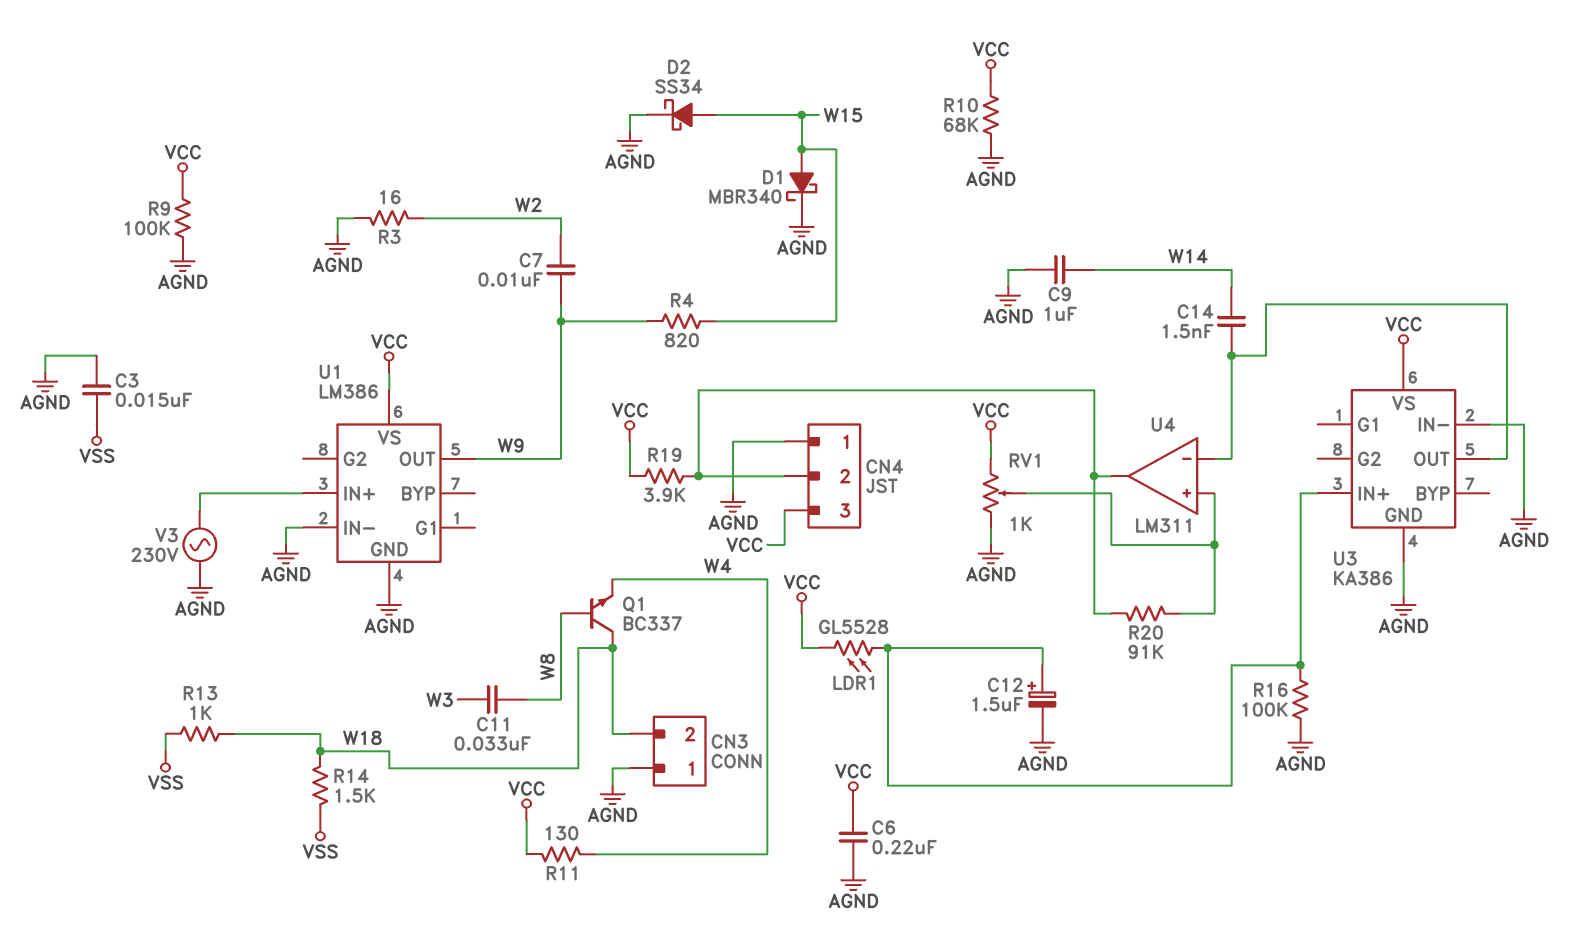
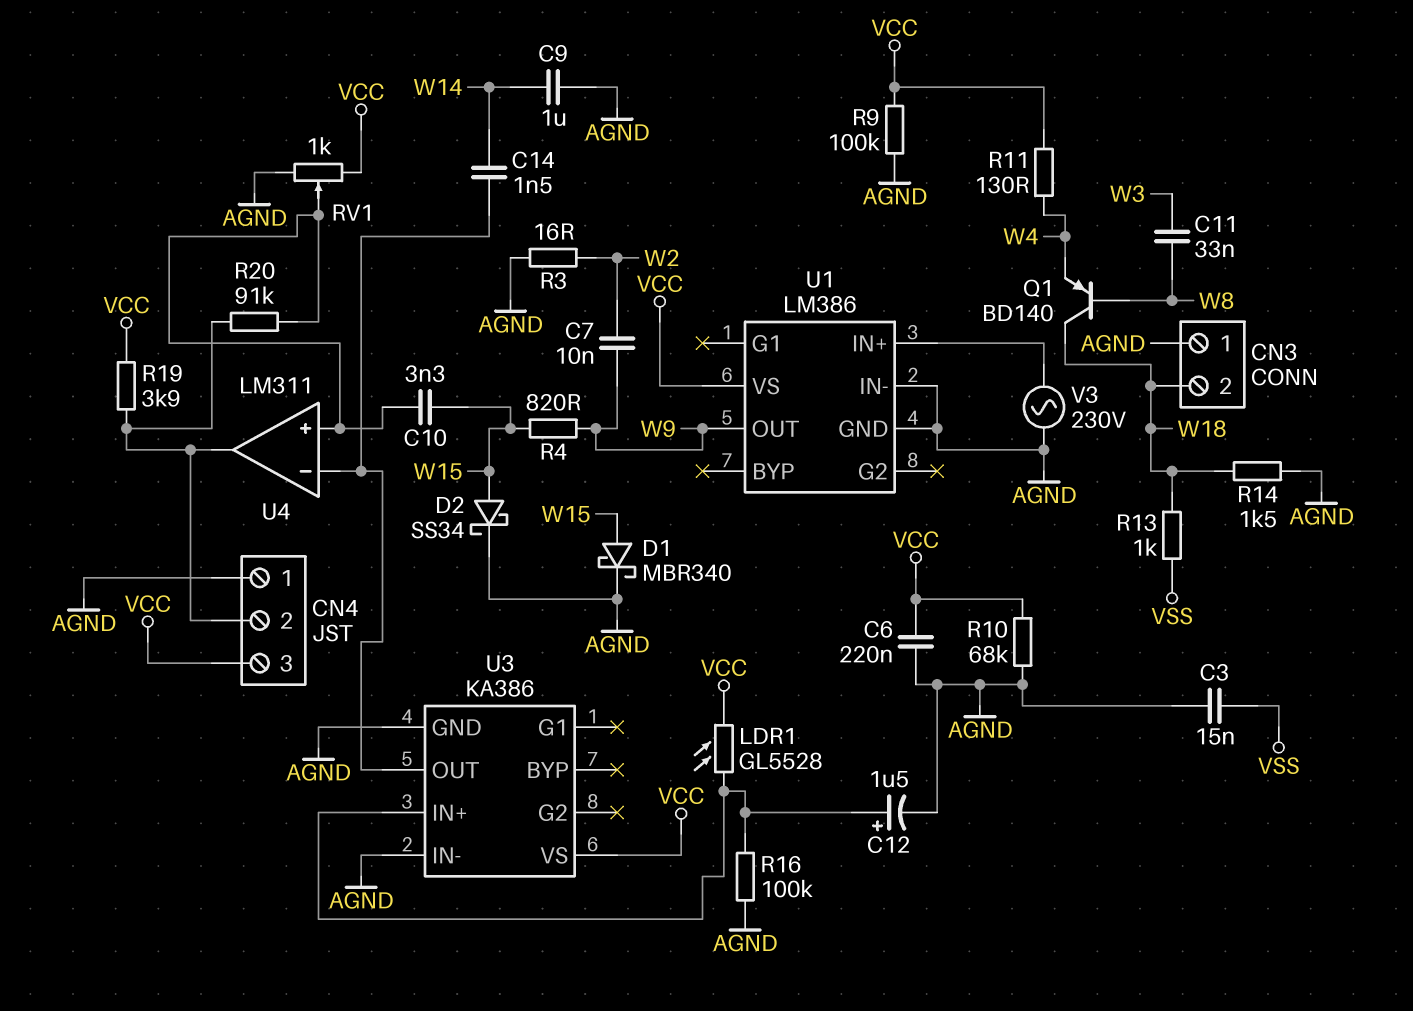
C10: none -> 3.3nF (U4/in+, W15)
Q1: NPN BC337 (B W8, C W18, E W4) -> PNP BD140 (B W8, C W18, E W4)
R14: 1.5k (VSS, W18) -> 1.5k (AGND, W18)

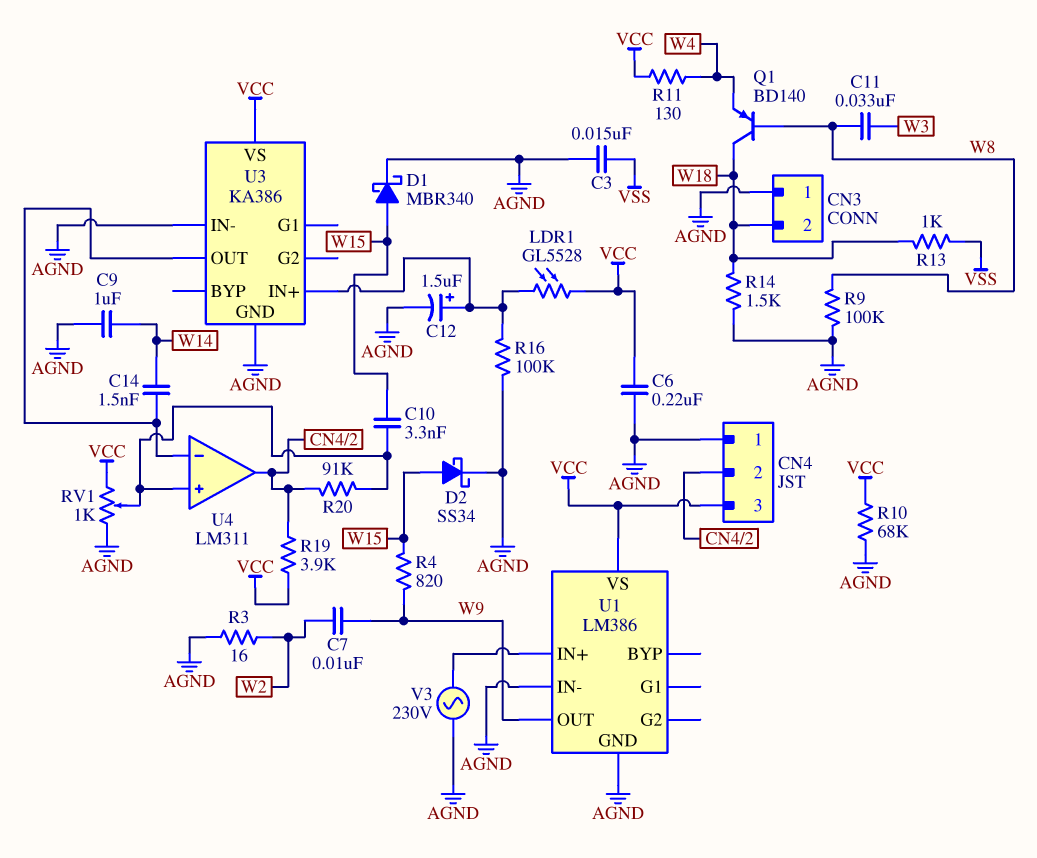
R9: 100k (AGND, VCC) -> 100k (AGND, W8)

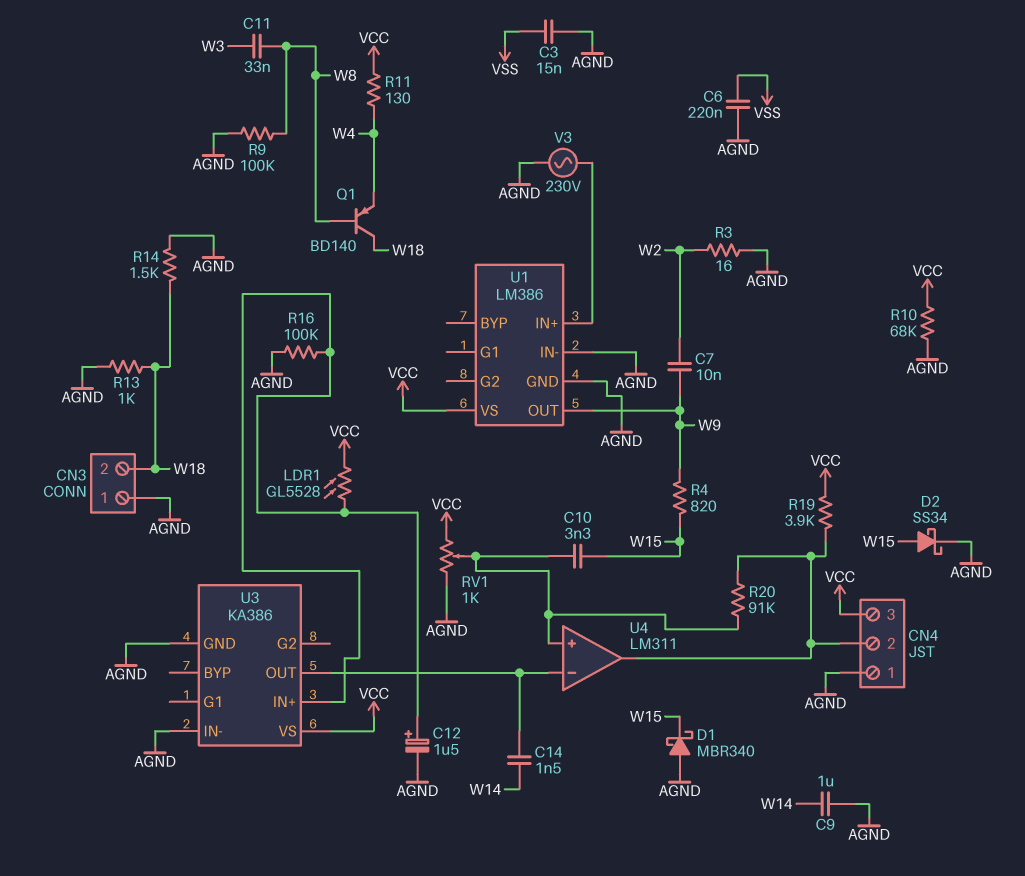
C6: 220nF (AGND, VCC) -> 220nF (AGND, VSS)
D1: schottky MBR340 (A W15, K AGND) -> schottky MBR340 (A AGND, K W15)
R13: 1k (VSS, W18) -> 1k (AGND, W18)

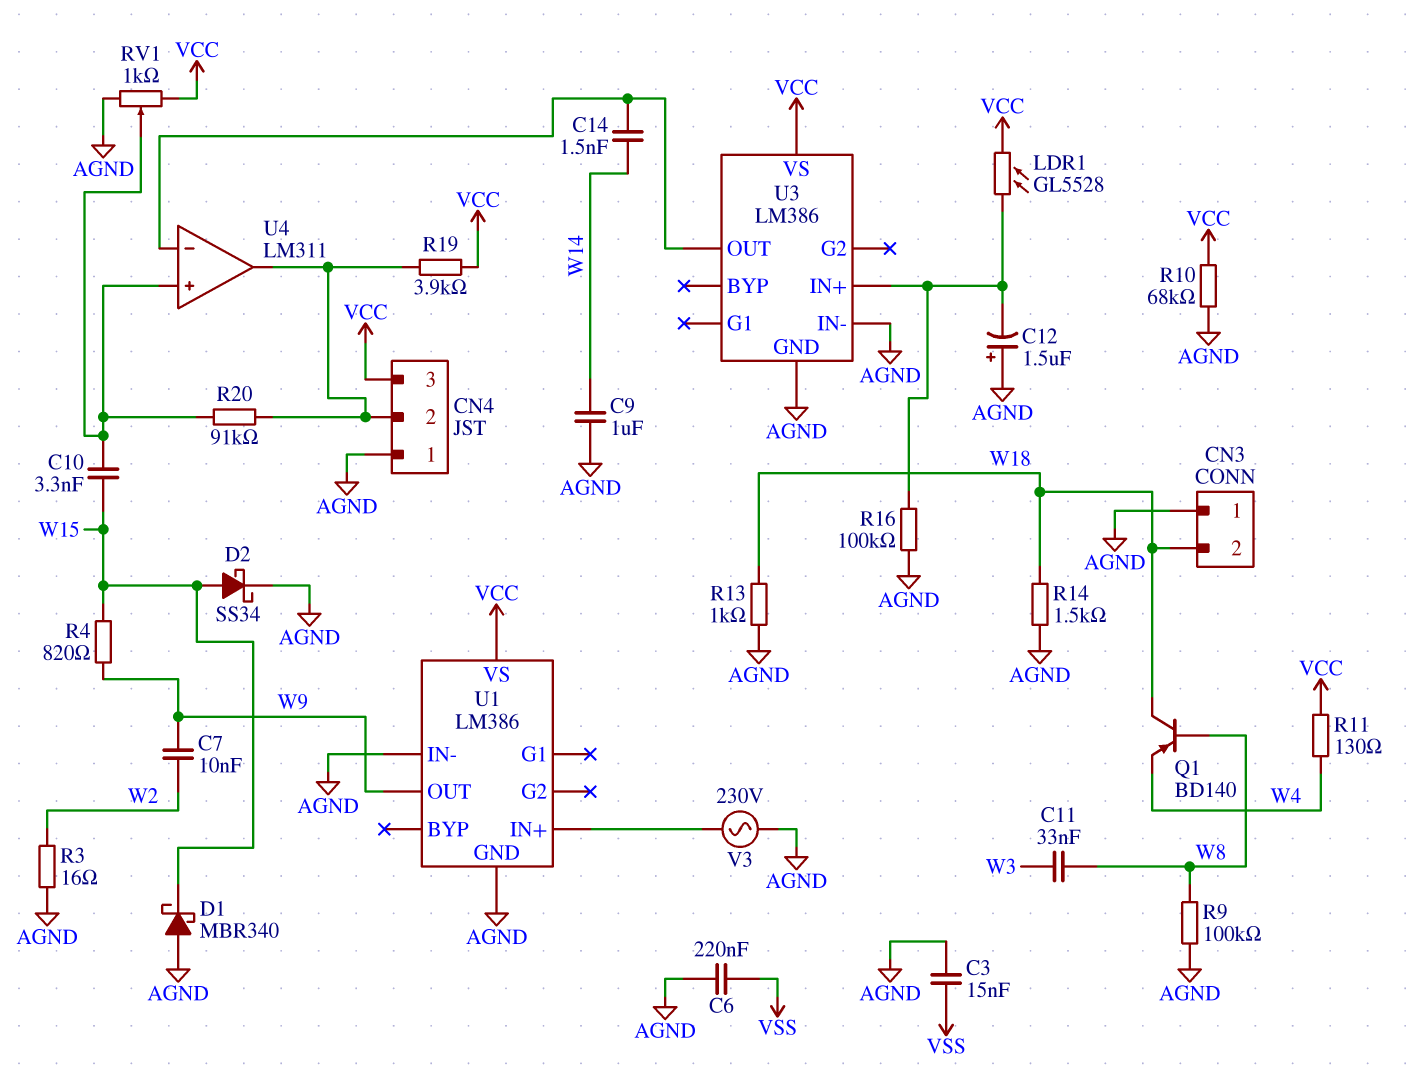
C12: 1.5uF (plus U3/IN+, minus AGND) -> 1.5uF (plus AGND, minus U3/IN+)
U3: KA386 -> LM386

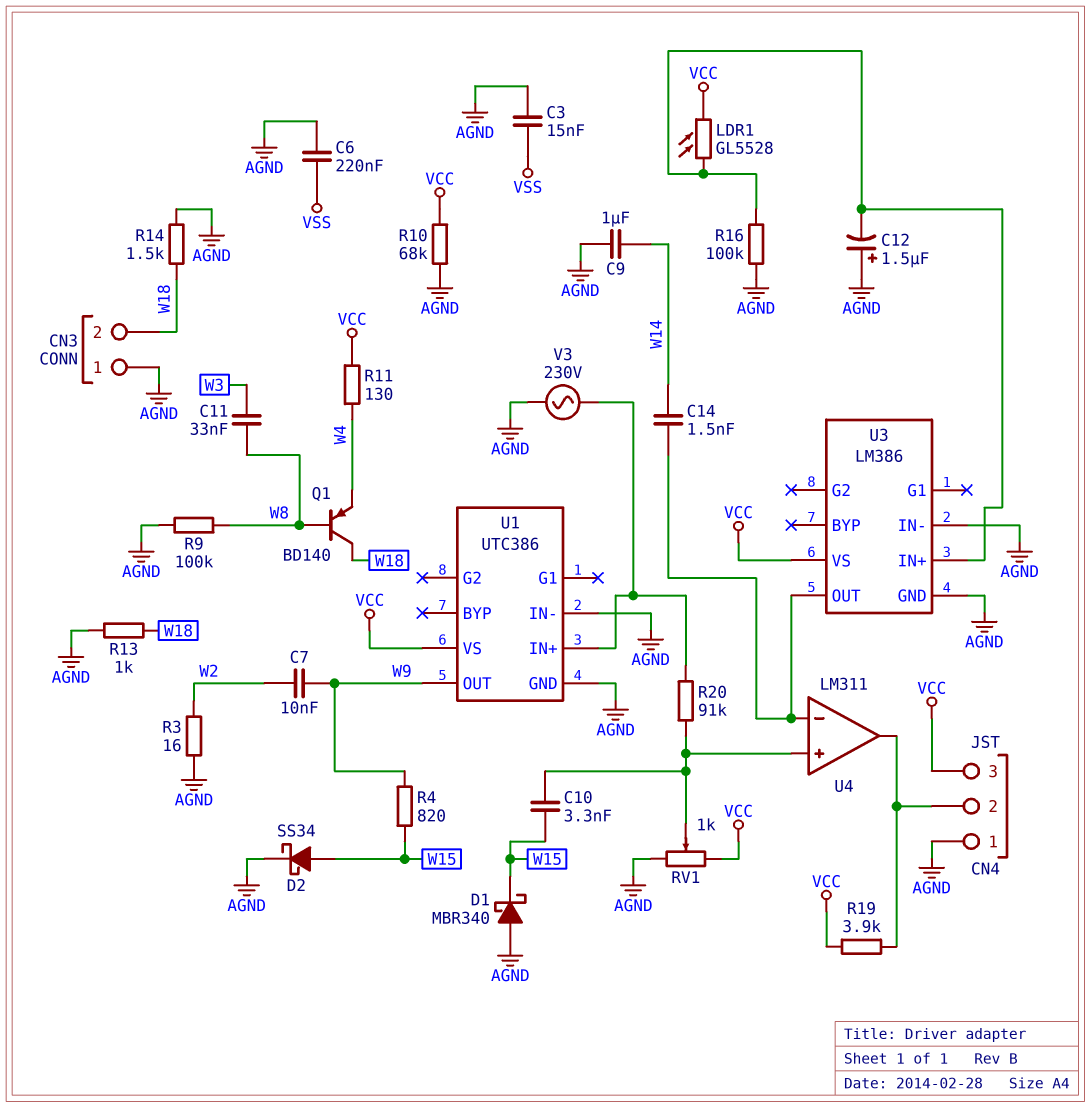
R20: 91k (CN4/2, U4/in+) -> 91k (U1/IN+, U4/in+)
U1: LM386 -> UTC386

